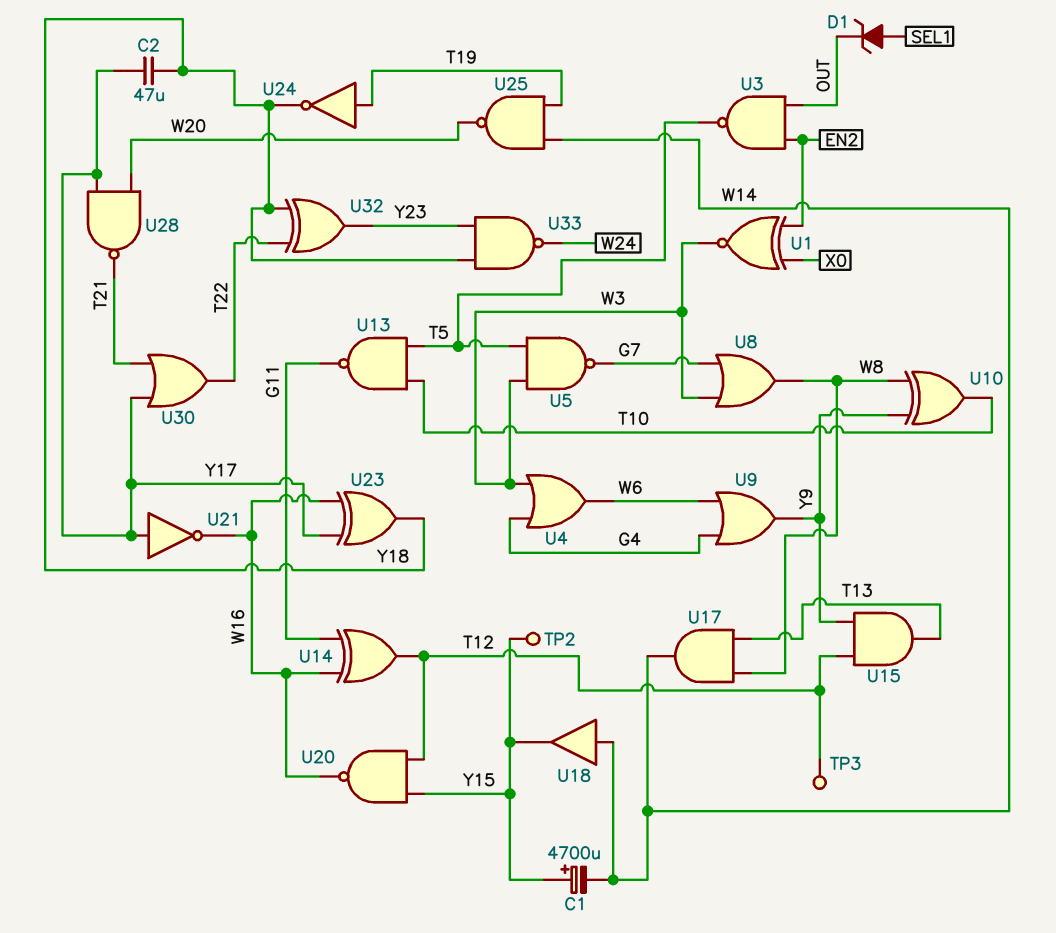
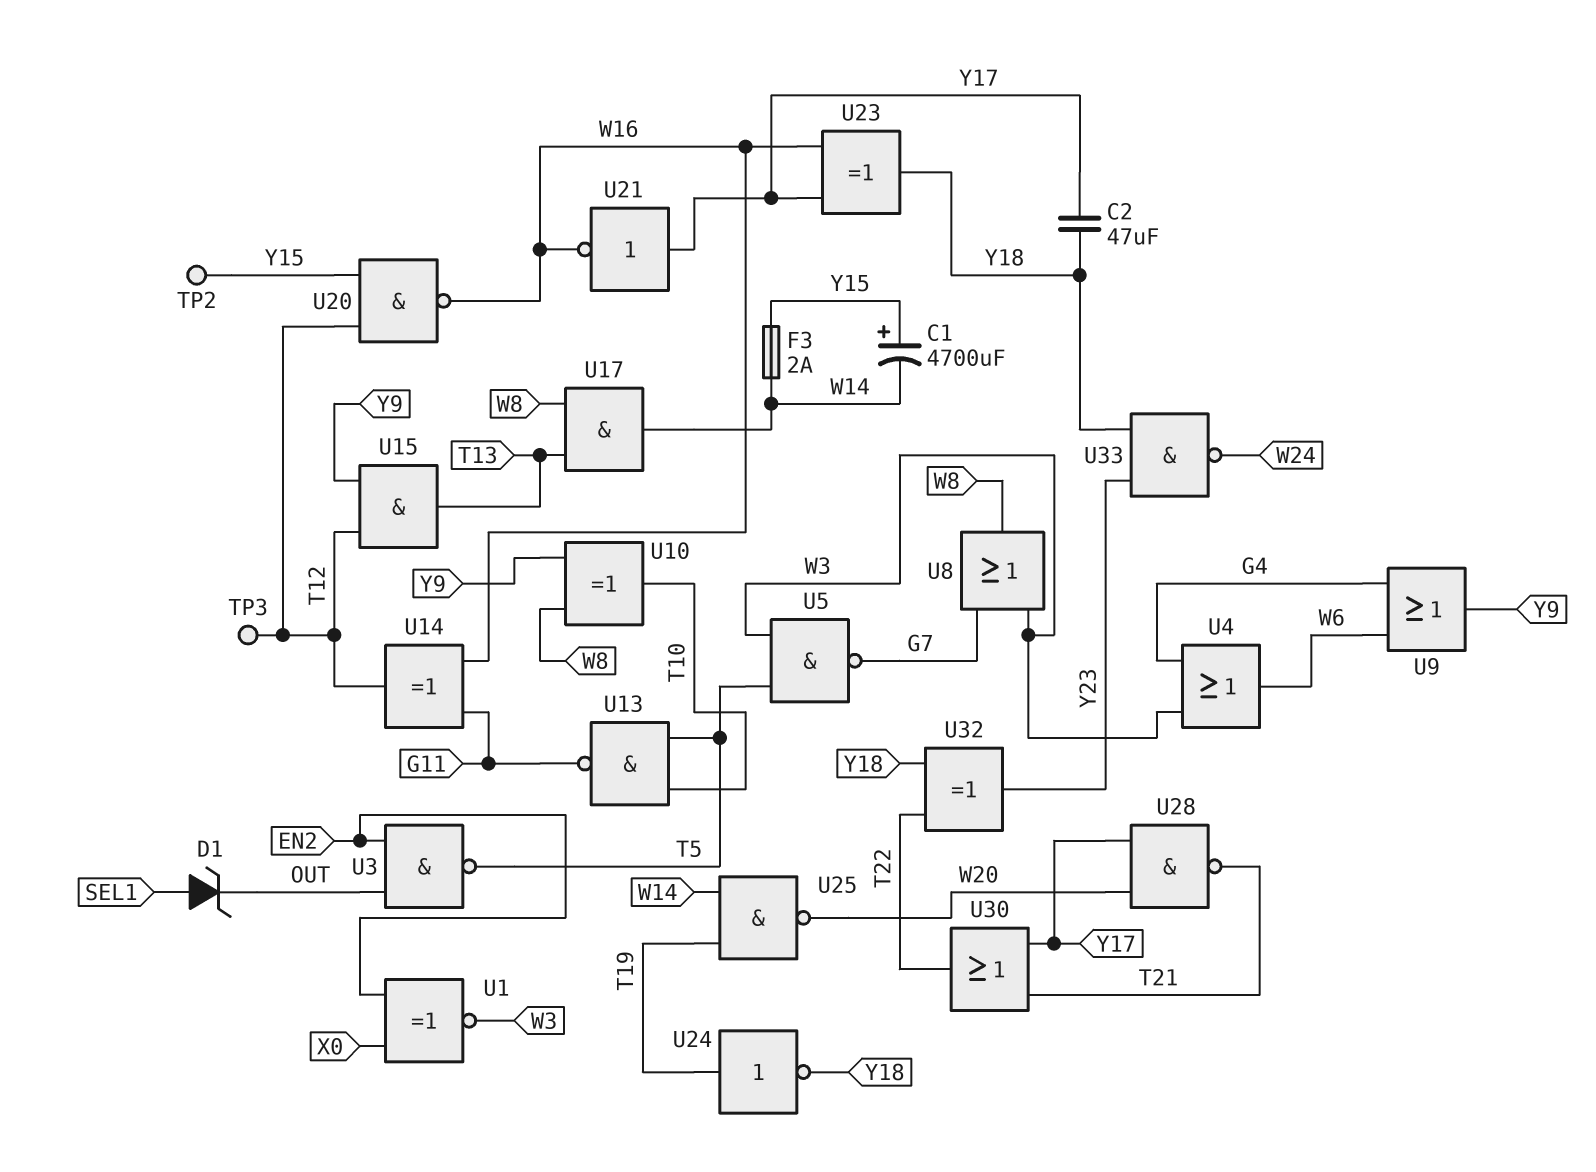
F3: none -> 2A (W14, Y15)
U18: buffer (in W14, out Y15) -> none

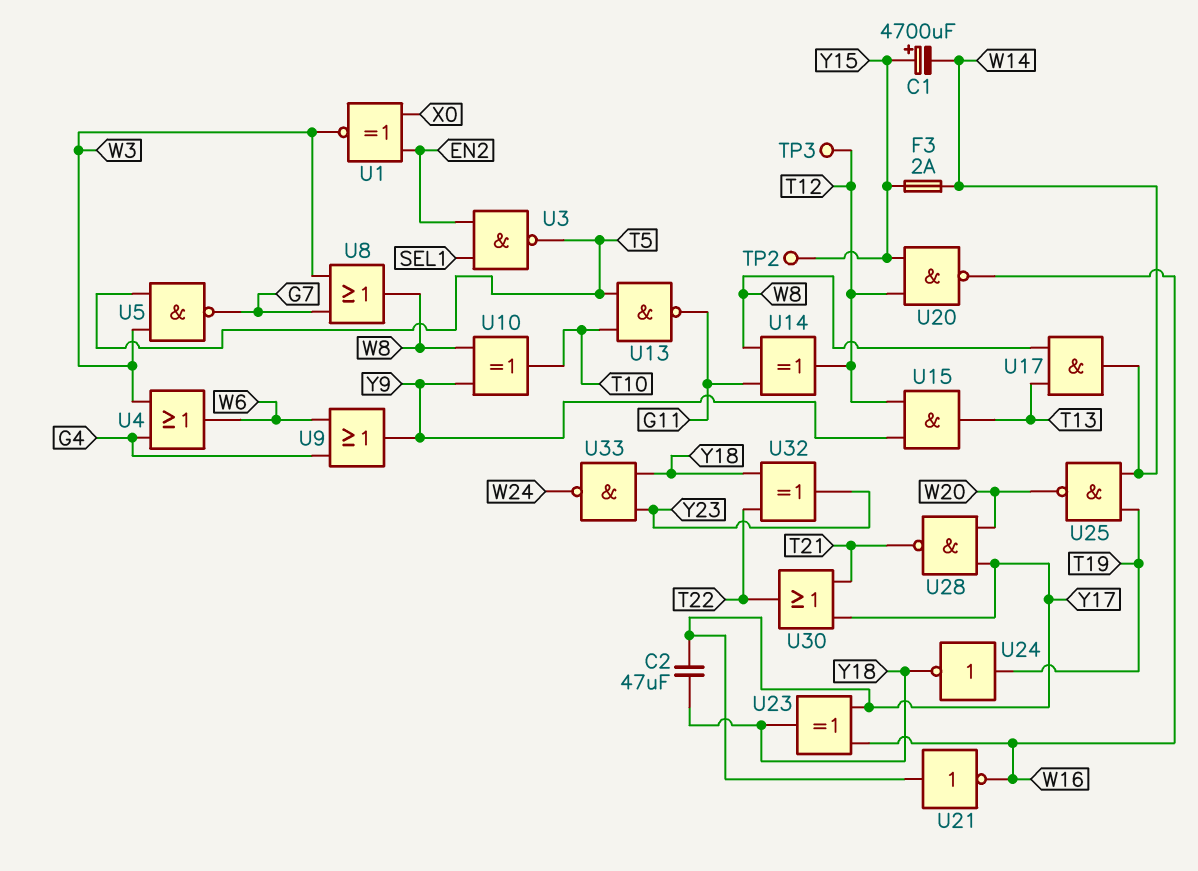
D1: zener (A SEL1, K OUT) -> none
U3: NAND (in EN2, in OUT, out T5) -> NAND (in EN2, in SEL1, out T5)
U14: XOR (in G11, in W16, out T12) -> XOR (in G11, in W8, out T12)

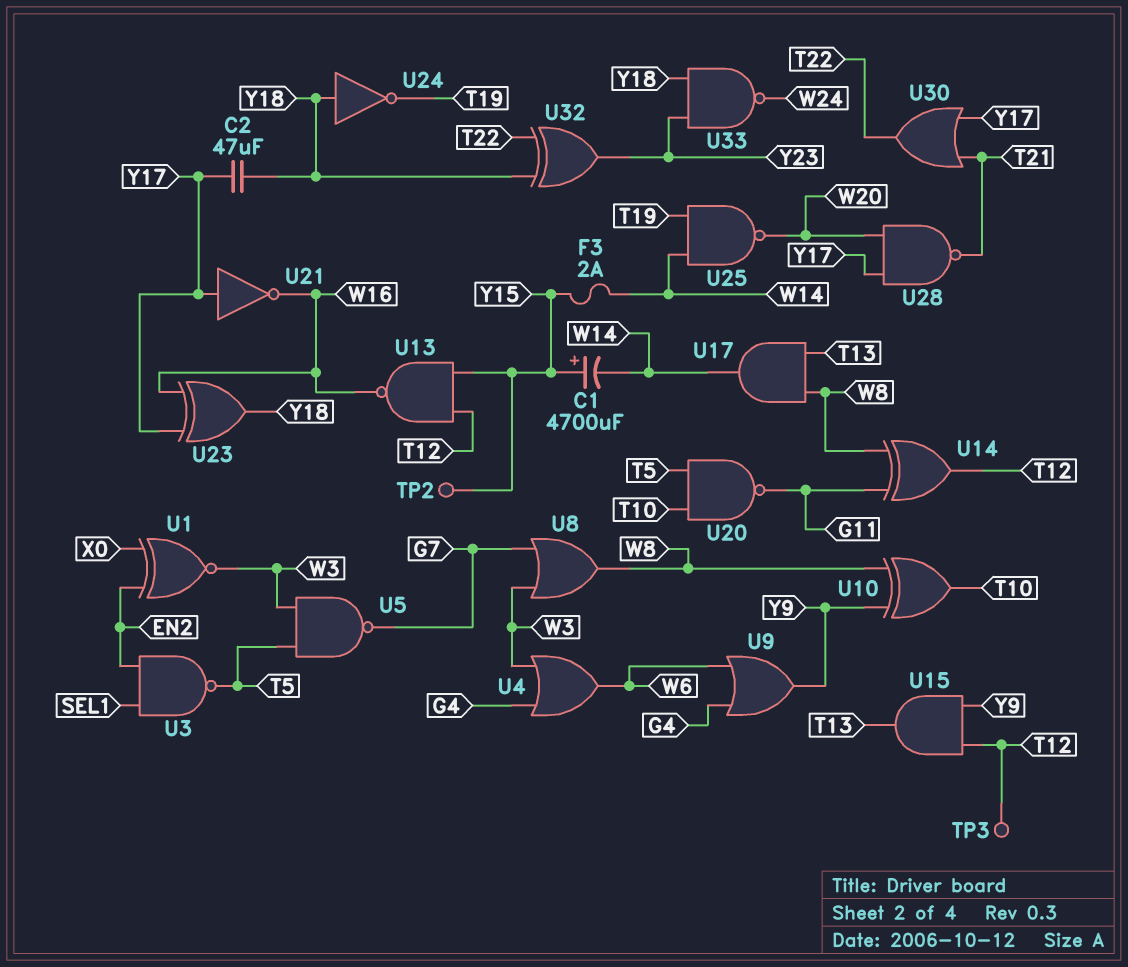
U13: NAND (in T5, in T10, out G11) -> NAND (in T12, in Y15, out W16)
U20: NAND (in T12, in Y15, out W16) -> NAND (in T5, in T10, out G11)
U24: NOT (in T19, out Y18) -> NOT (in Y18, out T19)

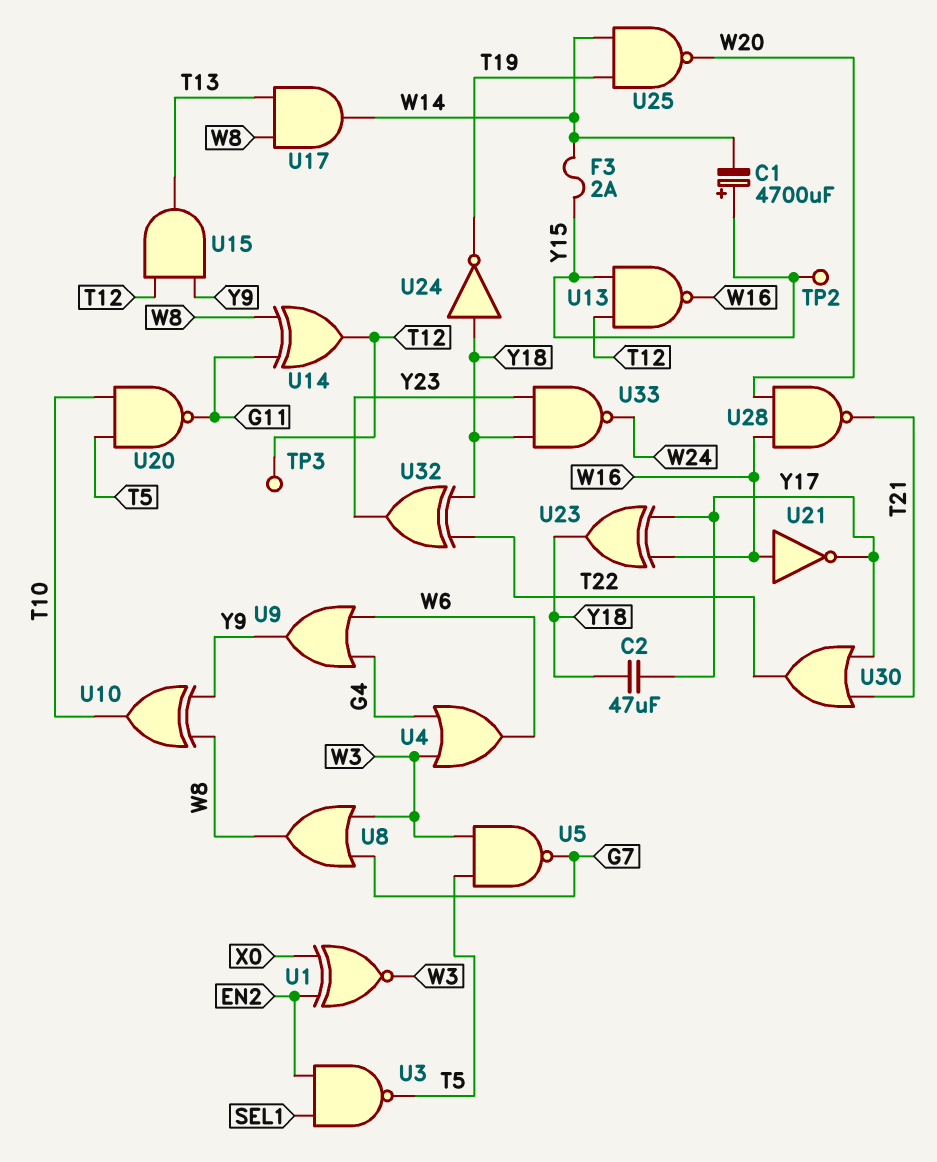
U21: NOT (in Y17, out W16) -> NOT (in W16, out Y17)
U28: NAND (in W20, in Y17, out T21) -> NAND (in W16, in W20, out T21)

